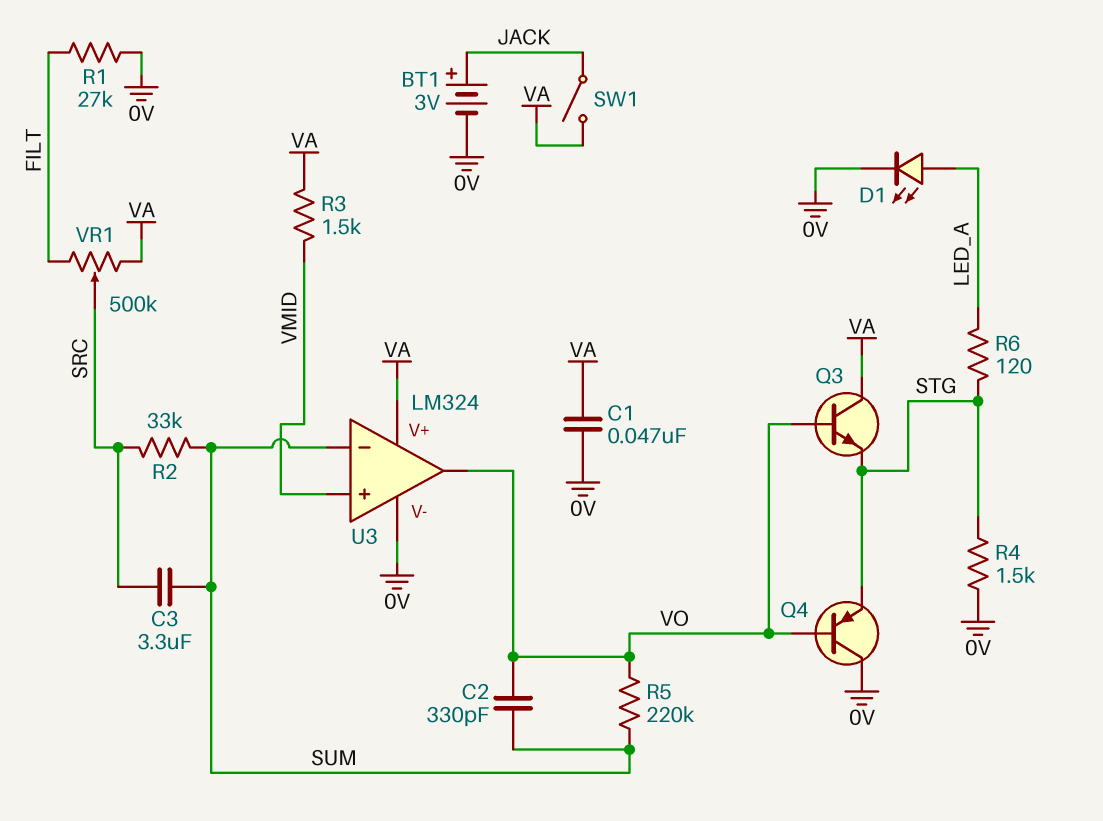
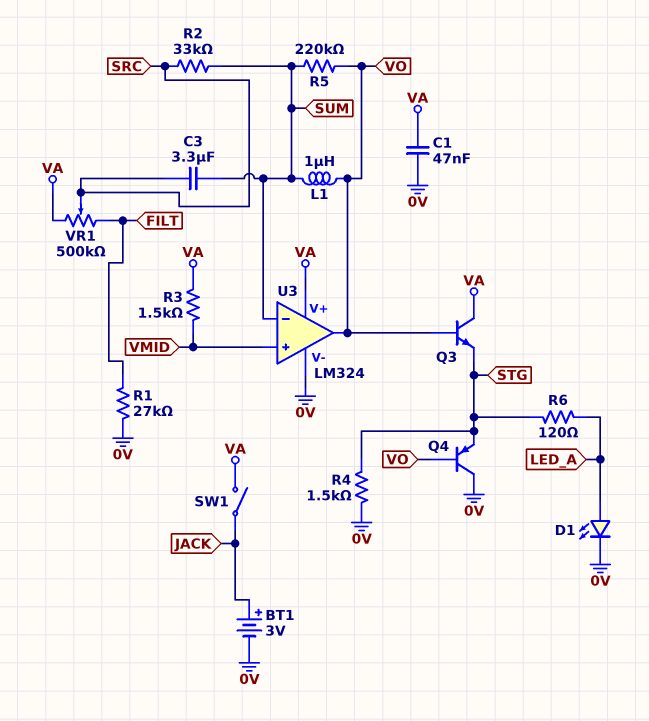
C2: 330pF (SUM, VO) -> none
L1: none -> 1uH (SUM, VO)

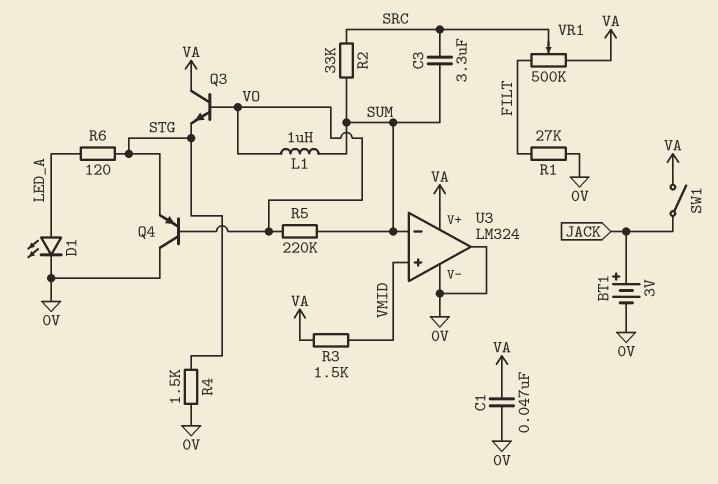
U3 pin out: VO -> 0V

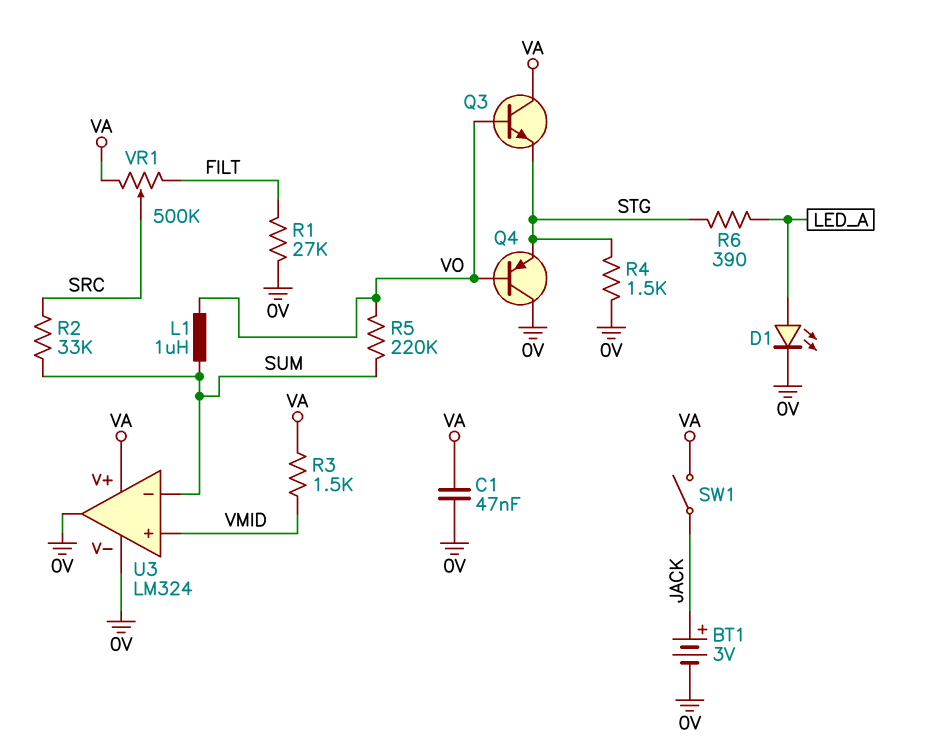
C3: 3.3uF (SRC, SUM) -> none
R6: 120 (LED_A, STG) -> 390 (LED_A, STG)

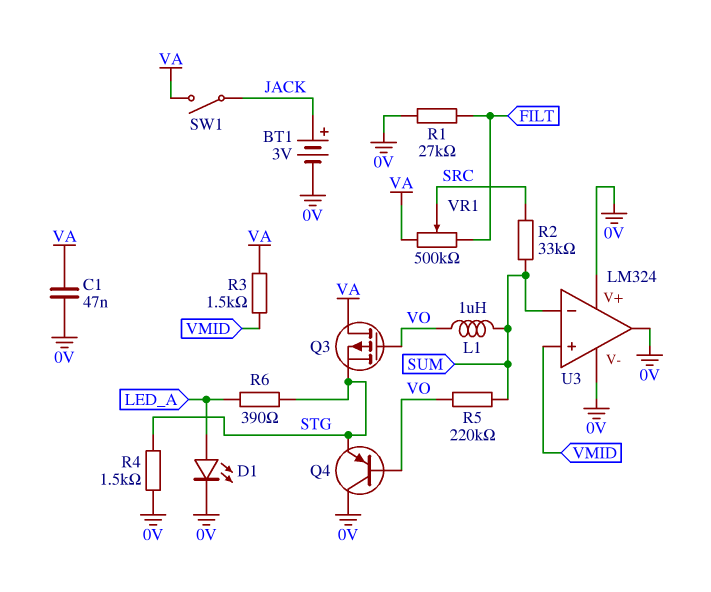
Q3: NPN (B VO, C VA, E STG) -> PMOS (G VO, D VA, S STG)
U3 pin V+: VA -> 0V

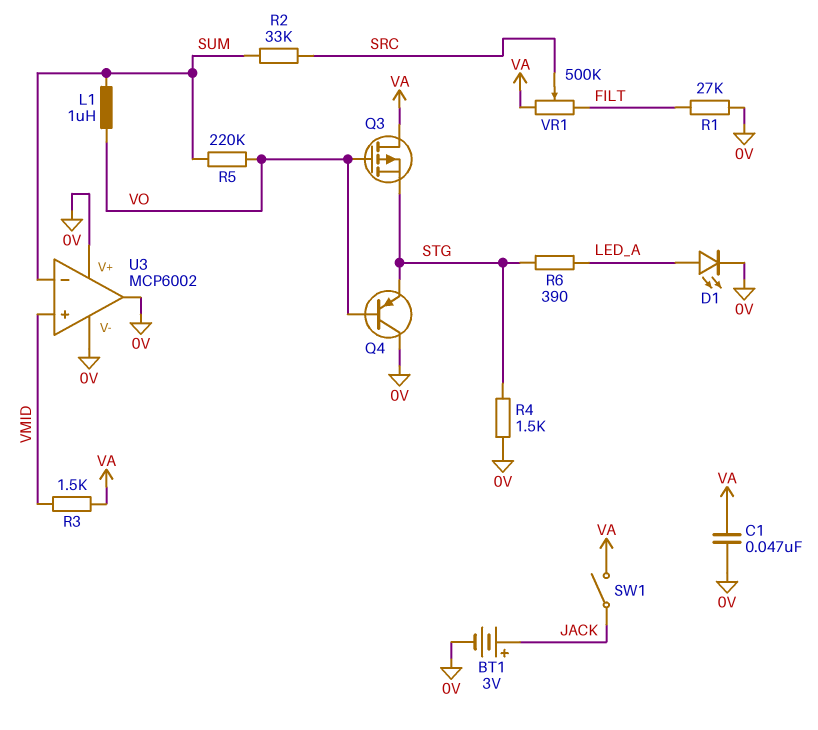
U3: LM324 -> MCP6002

